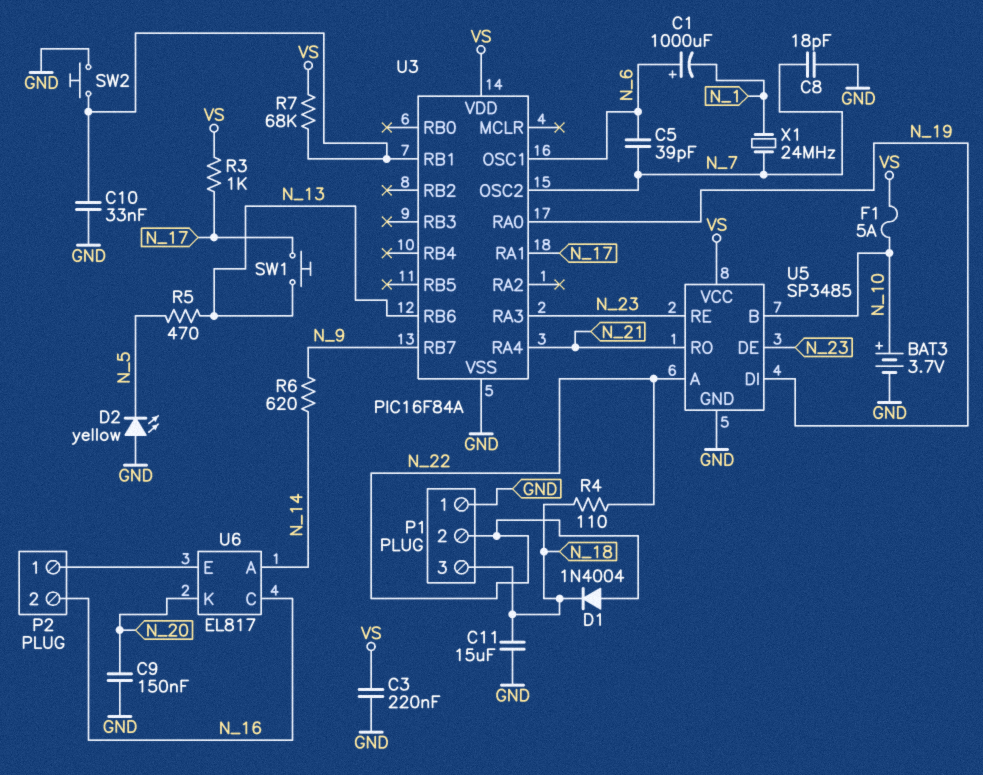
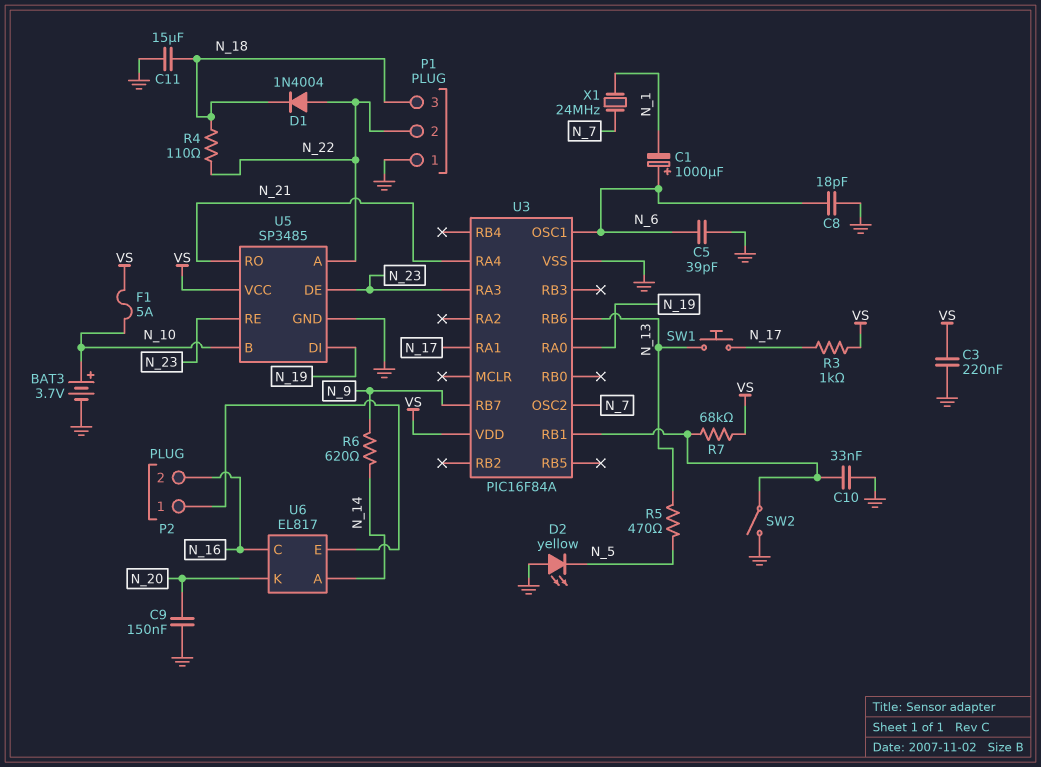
C5: 39pF (N_6, N_7) -> 39pF (GND, N_6)
C8: 18pF (GND, N_7) -> 18pF (GND, N_6)
SW2: button (GND, U3/RB1) -> switch (GND, U3/RB1)

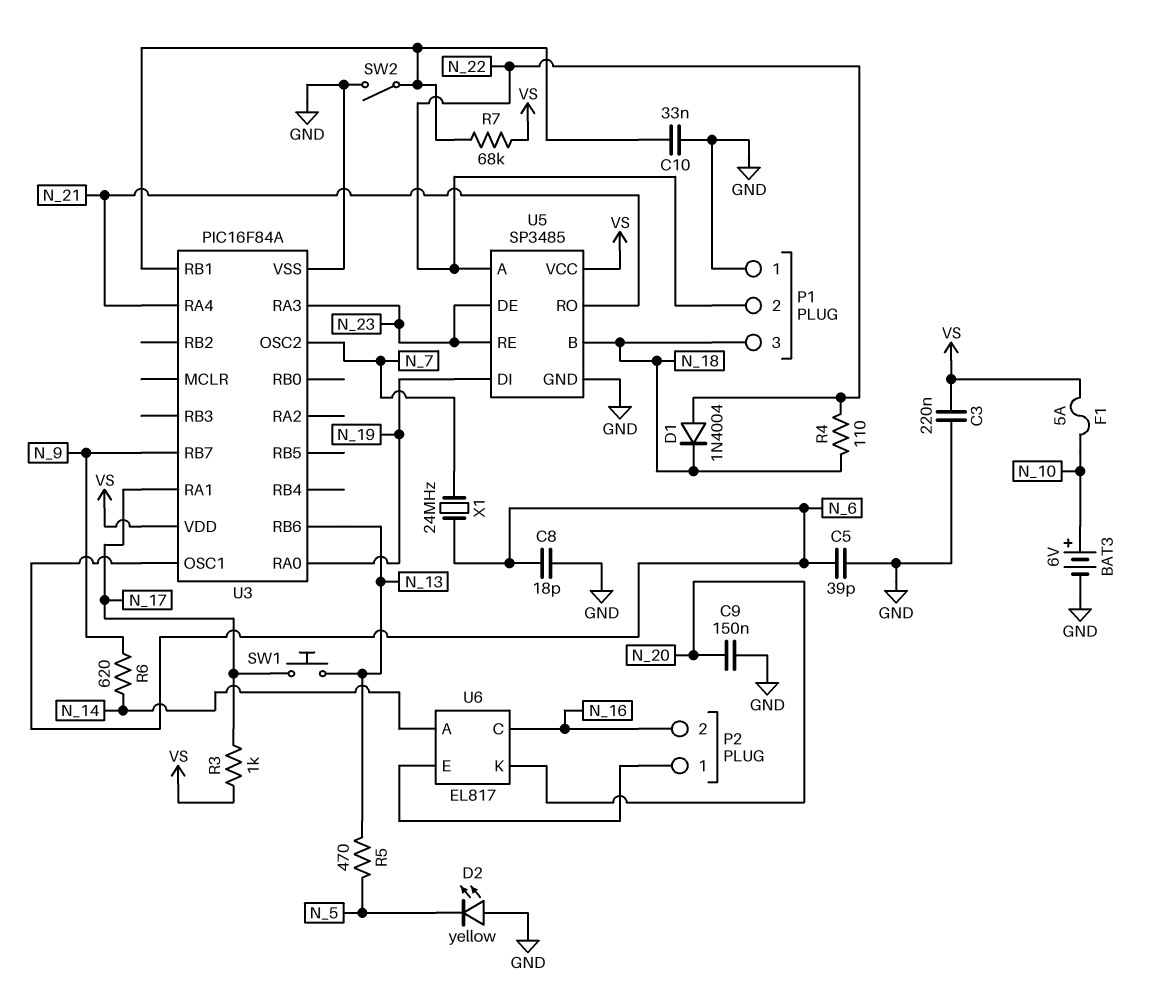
BAT3: 3.7V (plus N_10, minus GND) -> 6V (plus N_10, minus GND)
C1: 1000uF (plus N_6, minus N_1) -> none
C11: 15uF (GND, N_18) -> none
U5 pin B: N_10 -> N_18
X1: 24MHz (N_1, N_7) -> 24MHz (N_6, N_7)

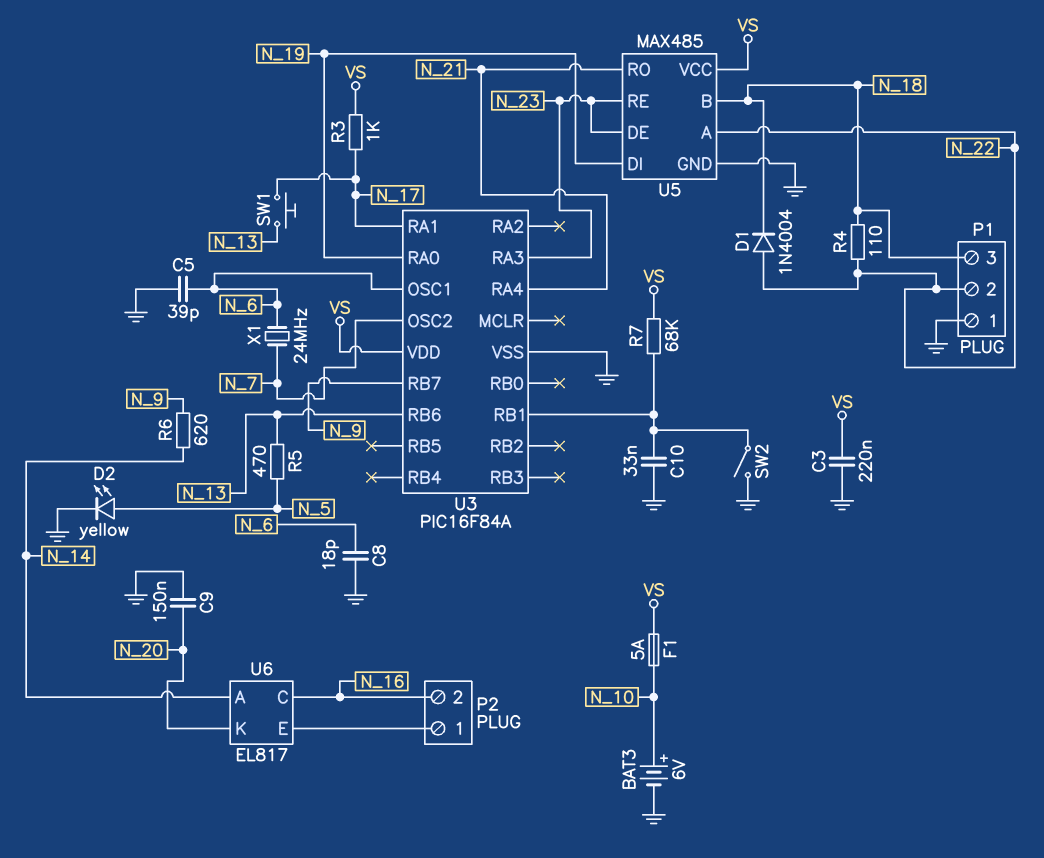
D2: LED yellow (A GND, K N_5) -> LED yellow (A N_5, K GND)
U5: SP3485 -> MAX485

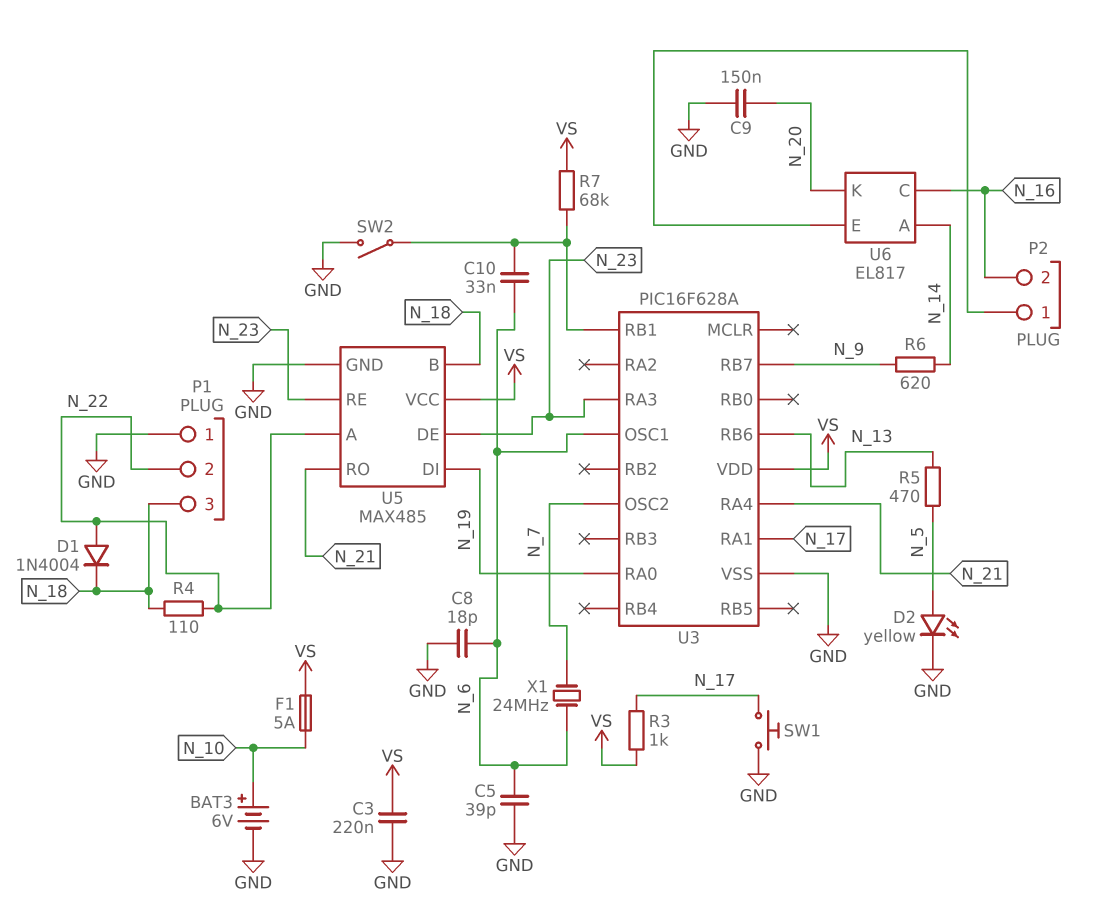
C10: 33nF (GND, U3/RB1) -> 33nF (N_6, U3/RB1)
SW1: button (N_13, N_17) -> button (GND, N_17)
U3: PIC16F84A -> PIC16F628A

